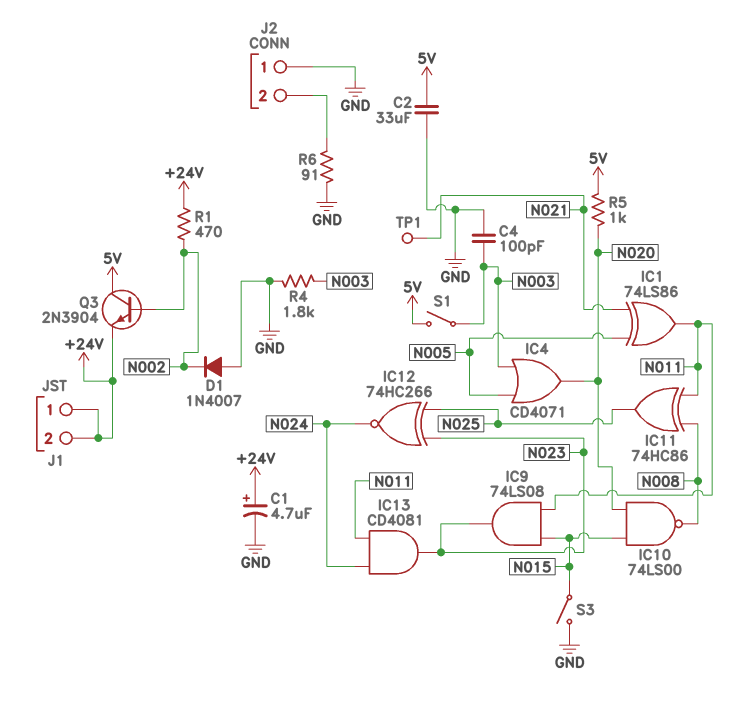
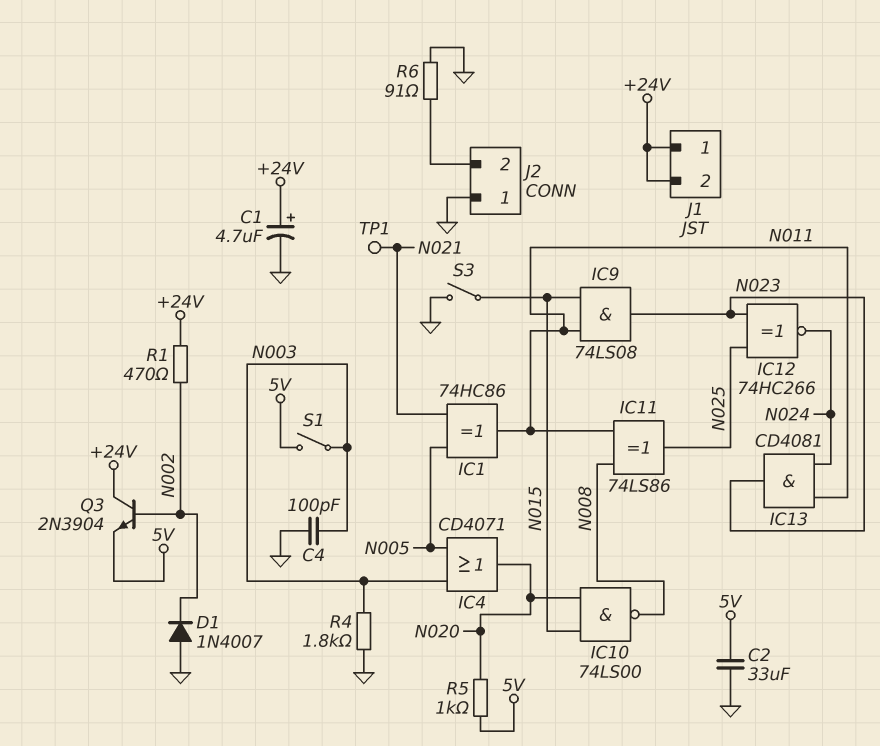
IC1: XOR 74LS86 (in N005, in N021, out N011) -> XOR 74HC86 (in N005, in N021, out N011)
IC11: XOR 74HC86 (in N008, in N011, out N025) -> XOR 74LS86 (in N008, in N011, out N025)
Q3: NPN 2N3904 (B N002, C 5V, E +24V) -> NPN 2N3904 (B N002, C +24V, E 5V)

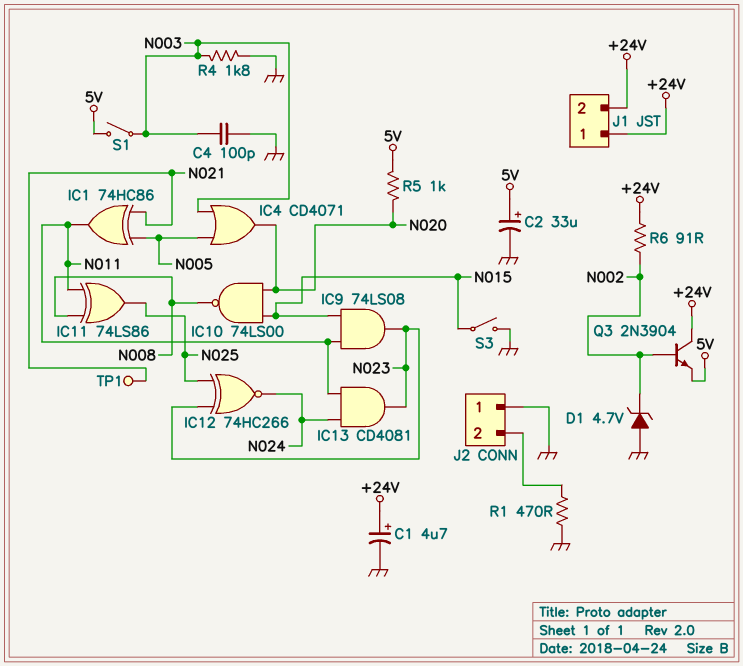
C2: 33uF (5V, GND) -> 33uF (plus 5V, minus GND)
D1: diode 1N4007 (A GND, K N002) -> zener 4.7V (A GND, K N002)
R1: 470 (+24V, N002) -> 470 (GND, J2/2)
R6: 91 (GND, J2/2) -> 91 (+24V, N002)

